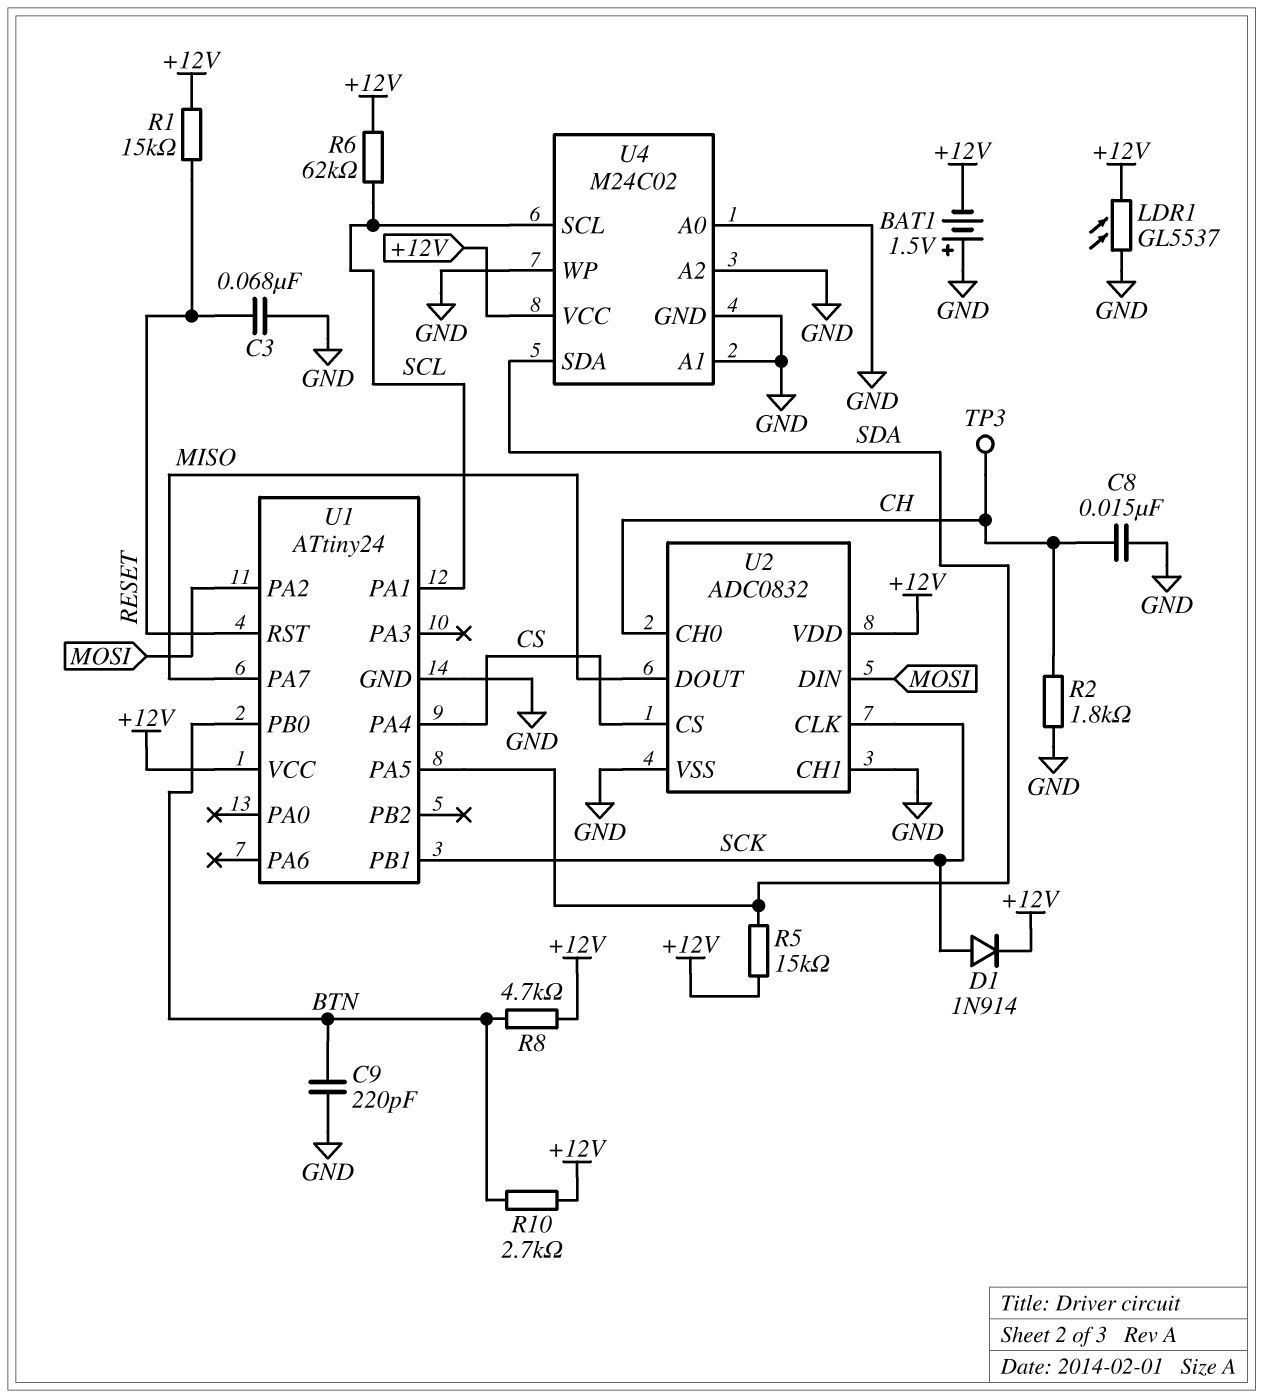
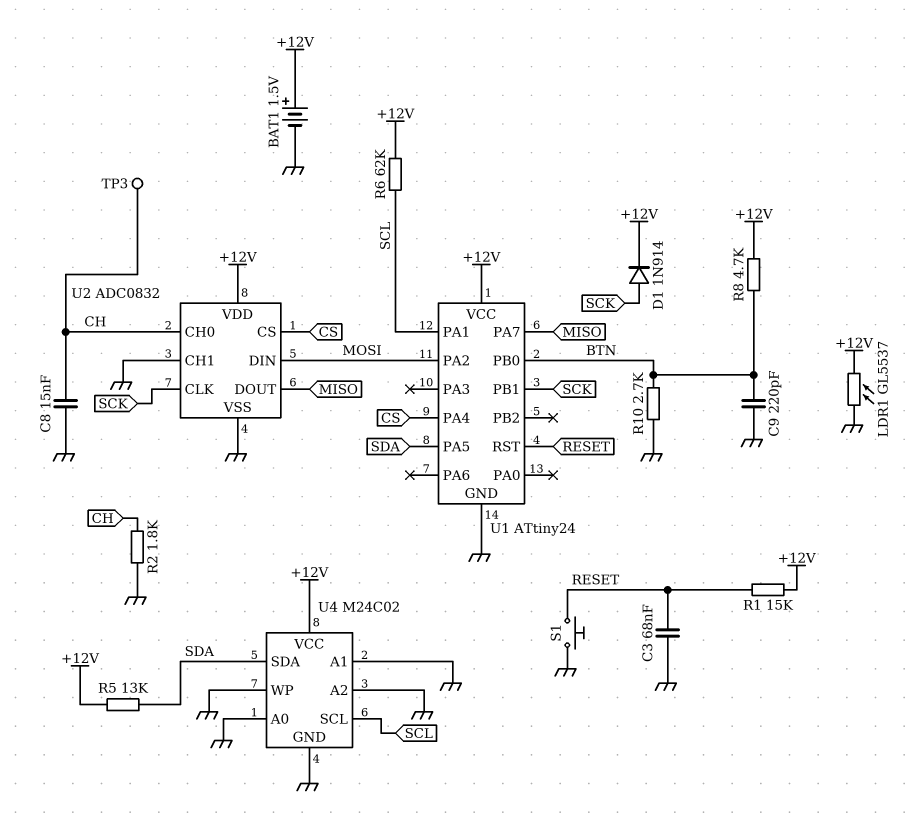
BAT1: 1.5V (plus GND, minus +12V) -> 1.5V (plus +12V, minus GND)
R5: 15k (+12V, SDA) -> 13k (+12V, SDA)
R10: 2.7k (+12V, BTN) -> 2.7k (BTN, GND)
S1: none -> button (GND, RESET)

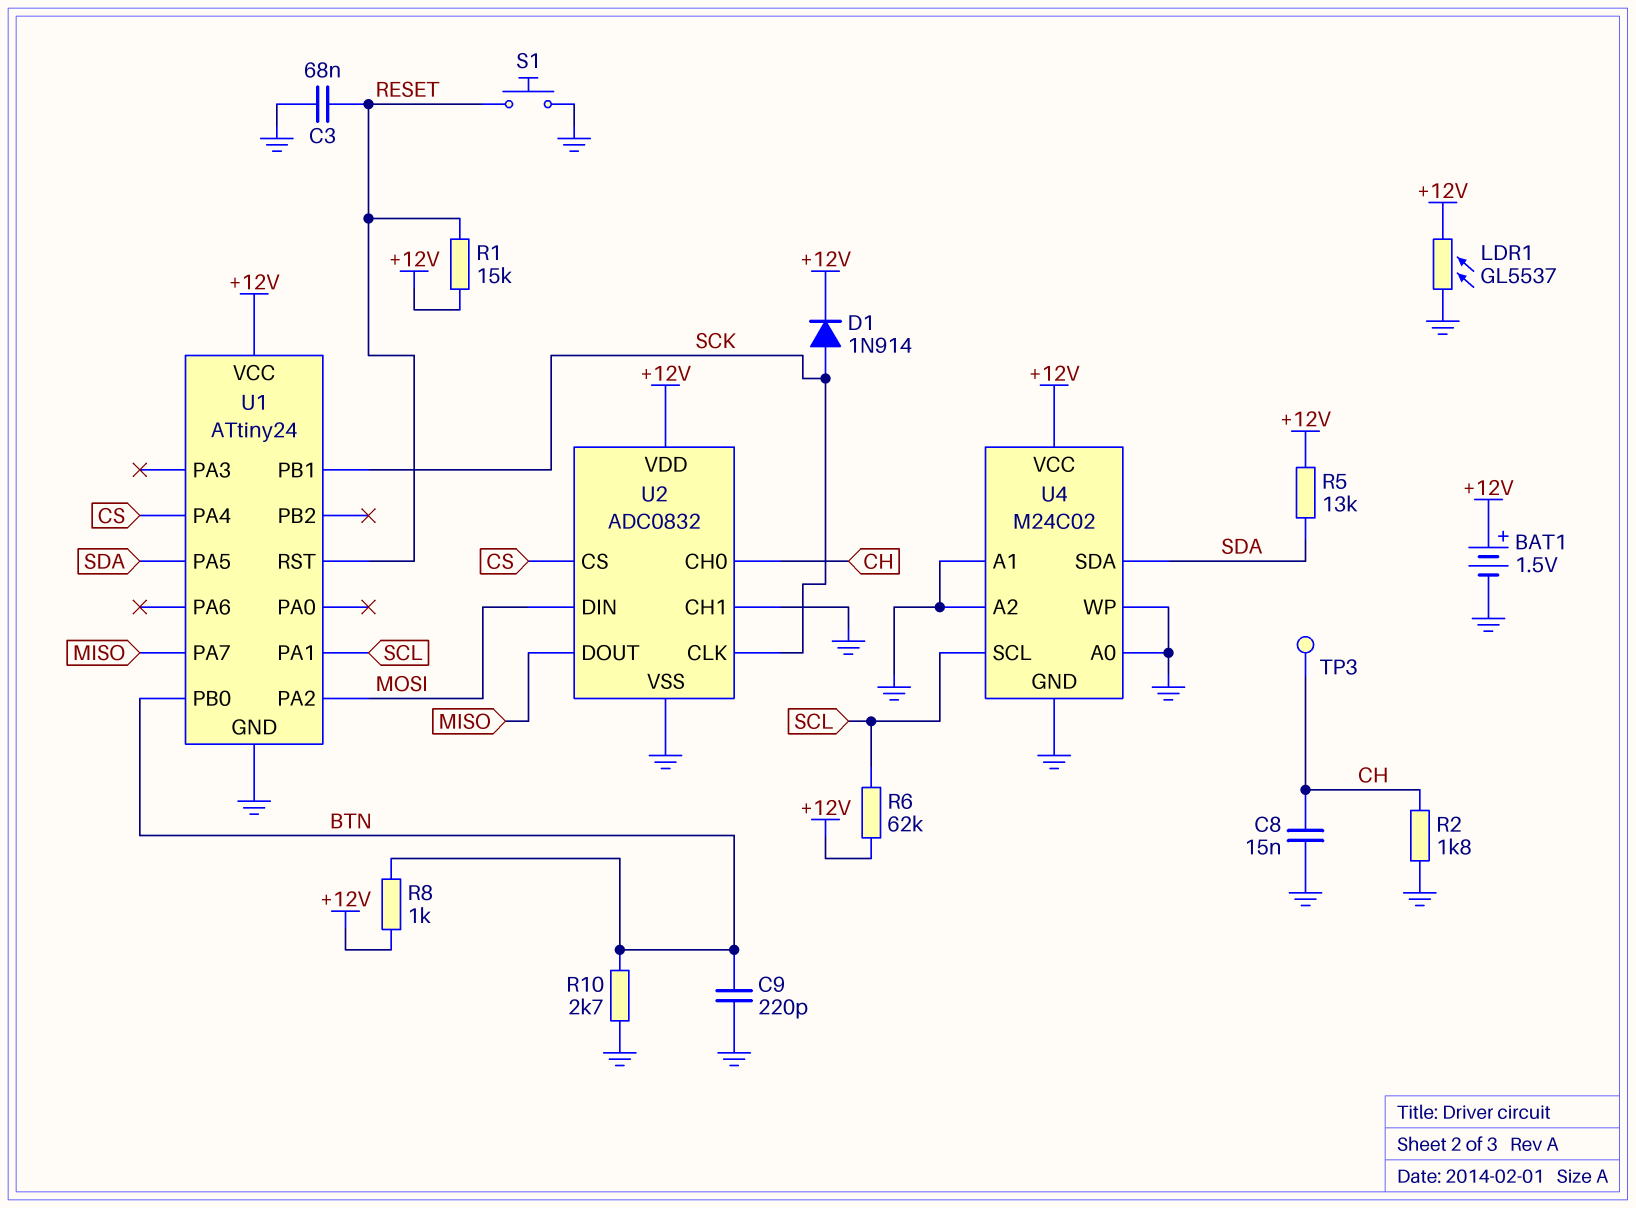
R8: 4.7k (+12V, BTN) -> 1k (+12V, BTN)

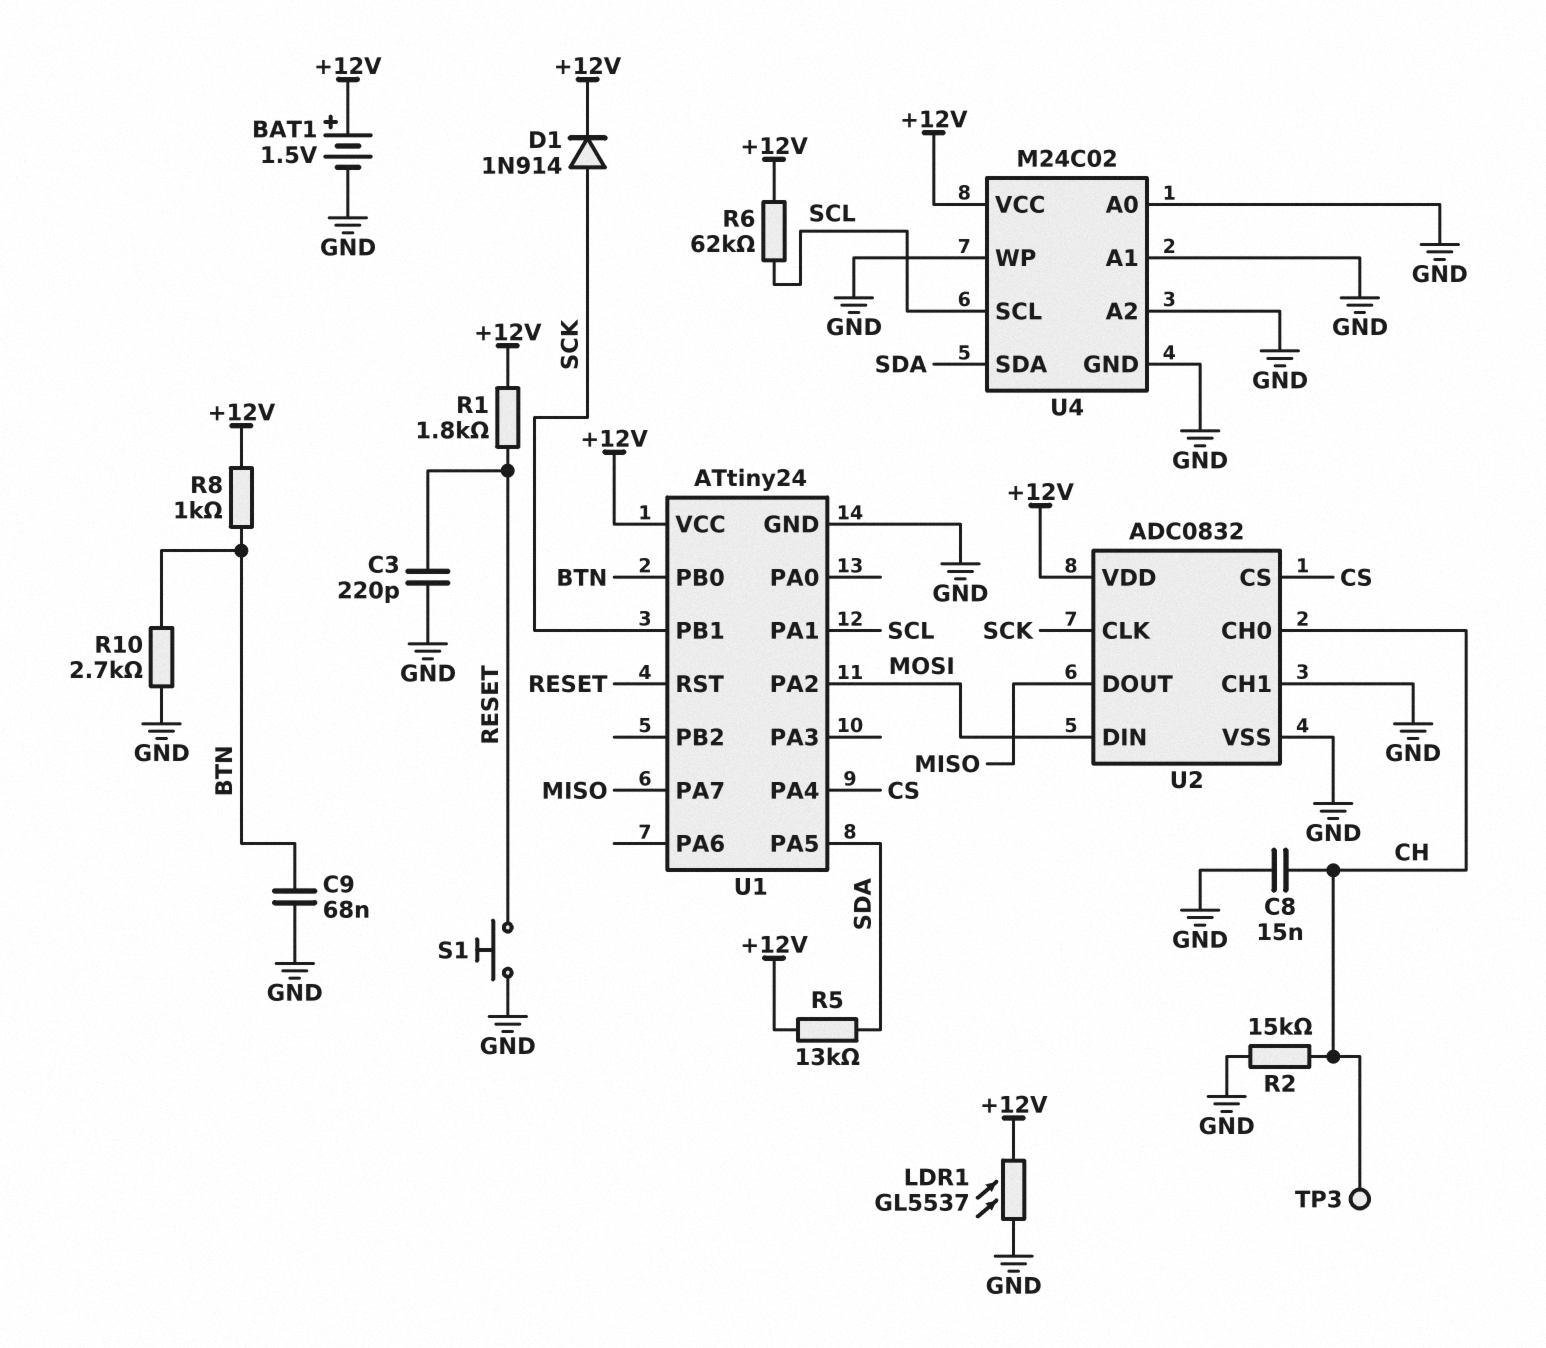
C3: 68nF (GND, RESET) -> 220pF (GND, RESET)
C9: 220pF (BTN, GND) -> 68nF (BTN, GND)
R1: 15k (+12V, RESET) -> 1.8k (+12V, RESET)
R2: 1.8k (CH, GND) -> 15k (CH, GND)

